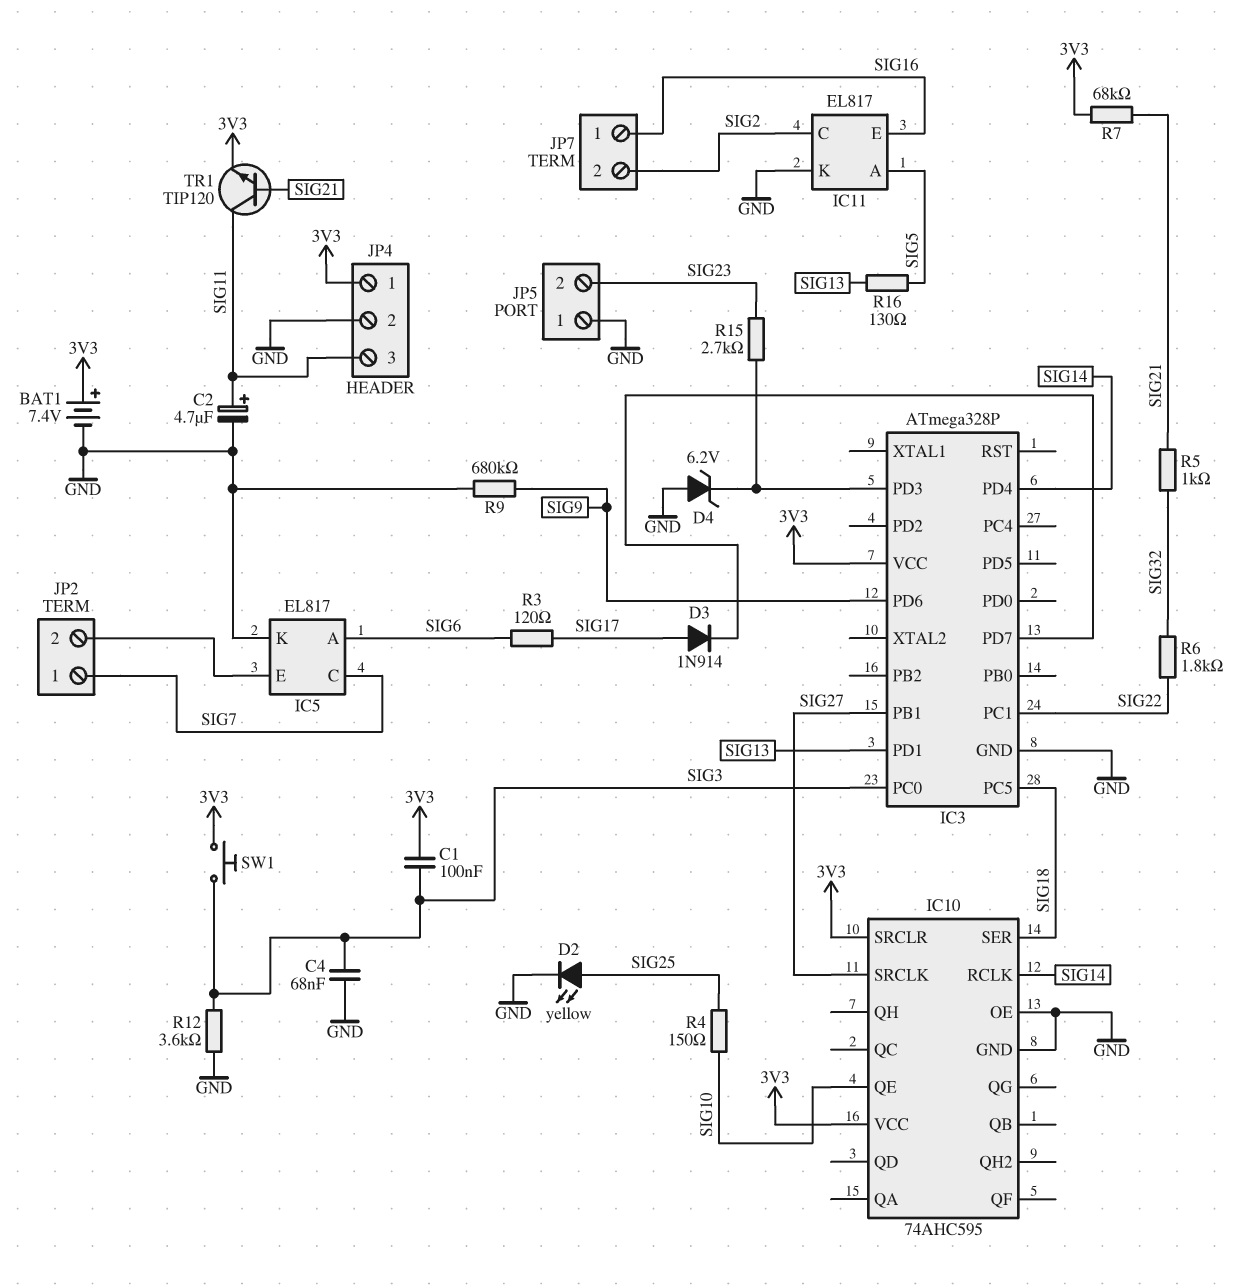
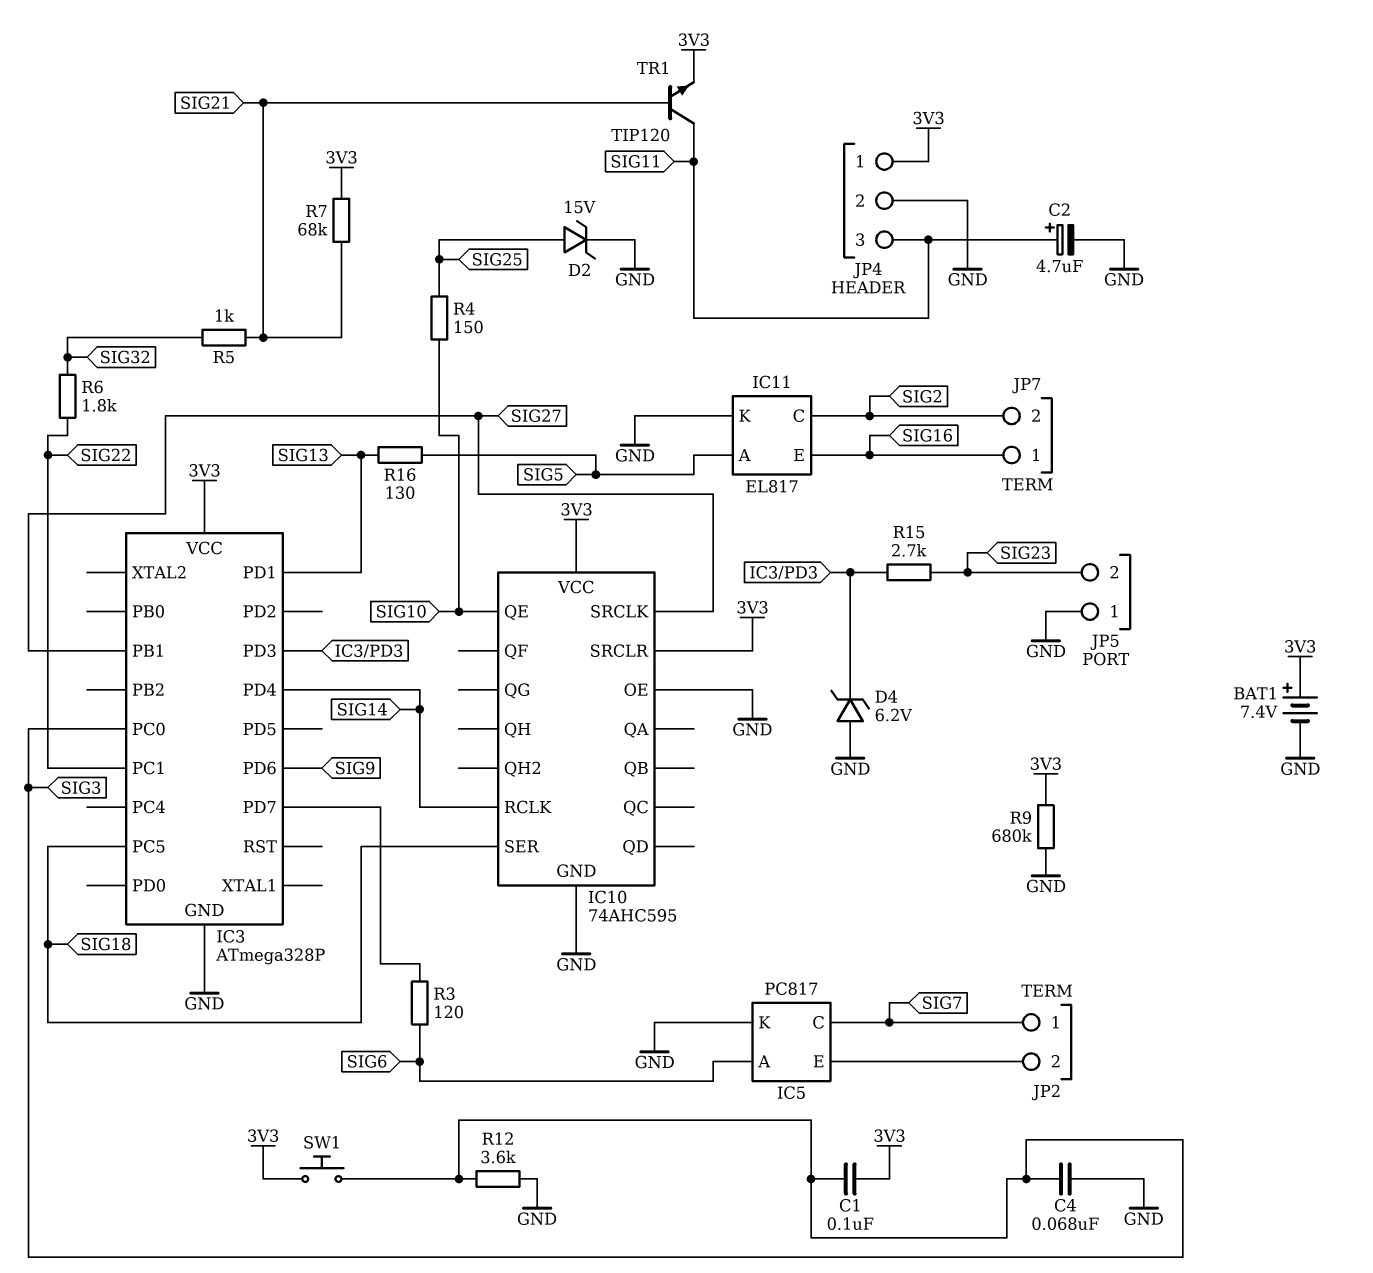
D2: LED yellow (A SIG25, K GND) -> zener 15V (A SIG25, K GND)
D3: diode 1N914 (A SIG17, K IC3/PD7) -> none
IC5: EL817 -> PC817
R3: 120 (SIG6, SIG17) -> 120 (IC3/PD7, SIG6)
R9: 680k (GND, SIG9) -> 680k (3V3, GND)

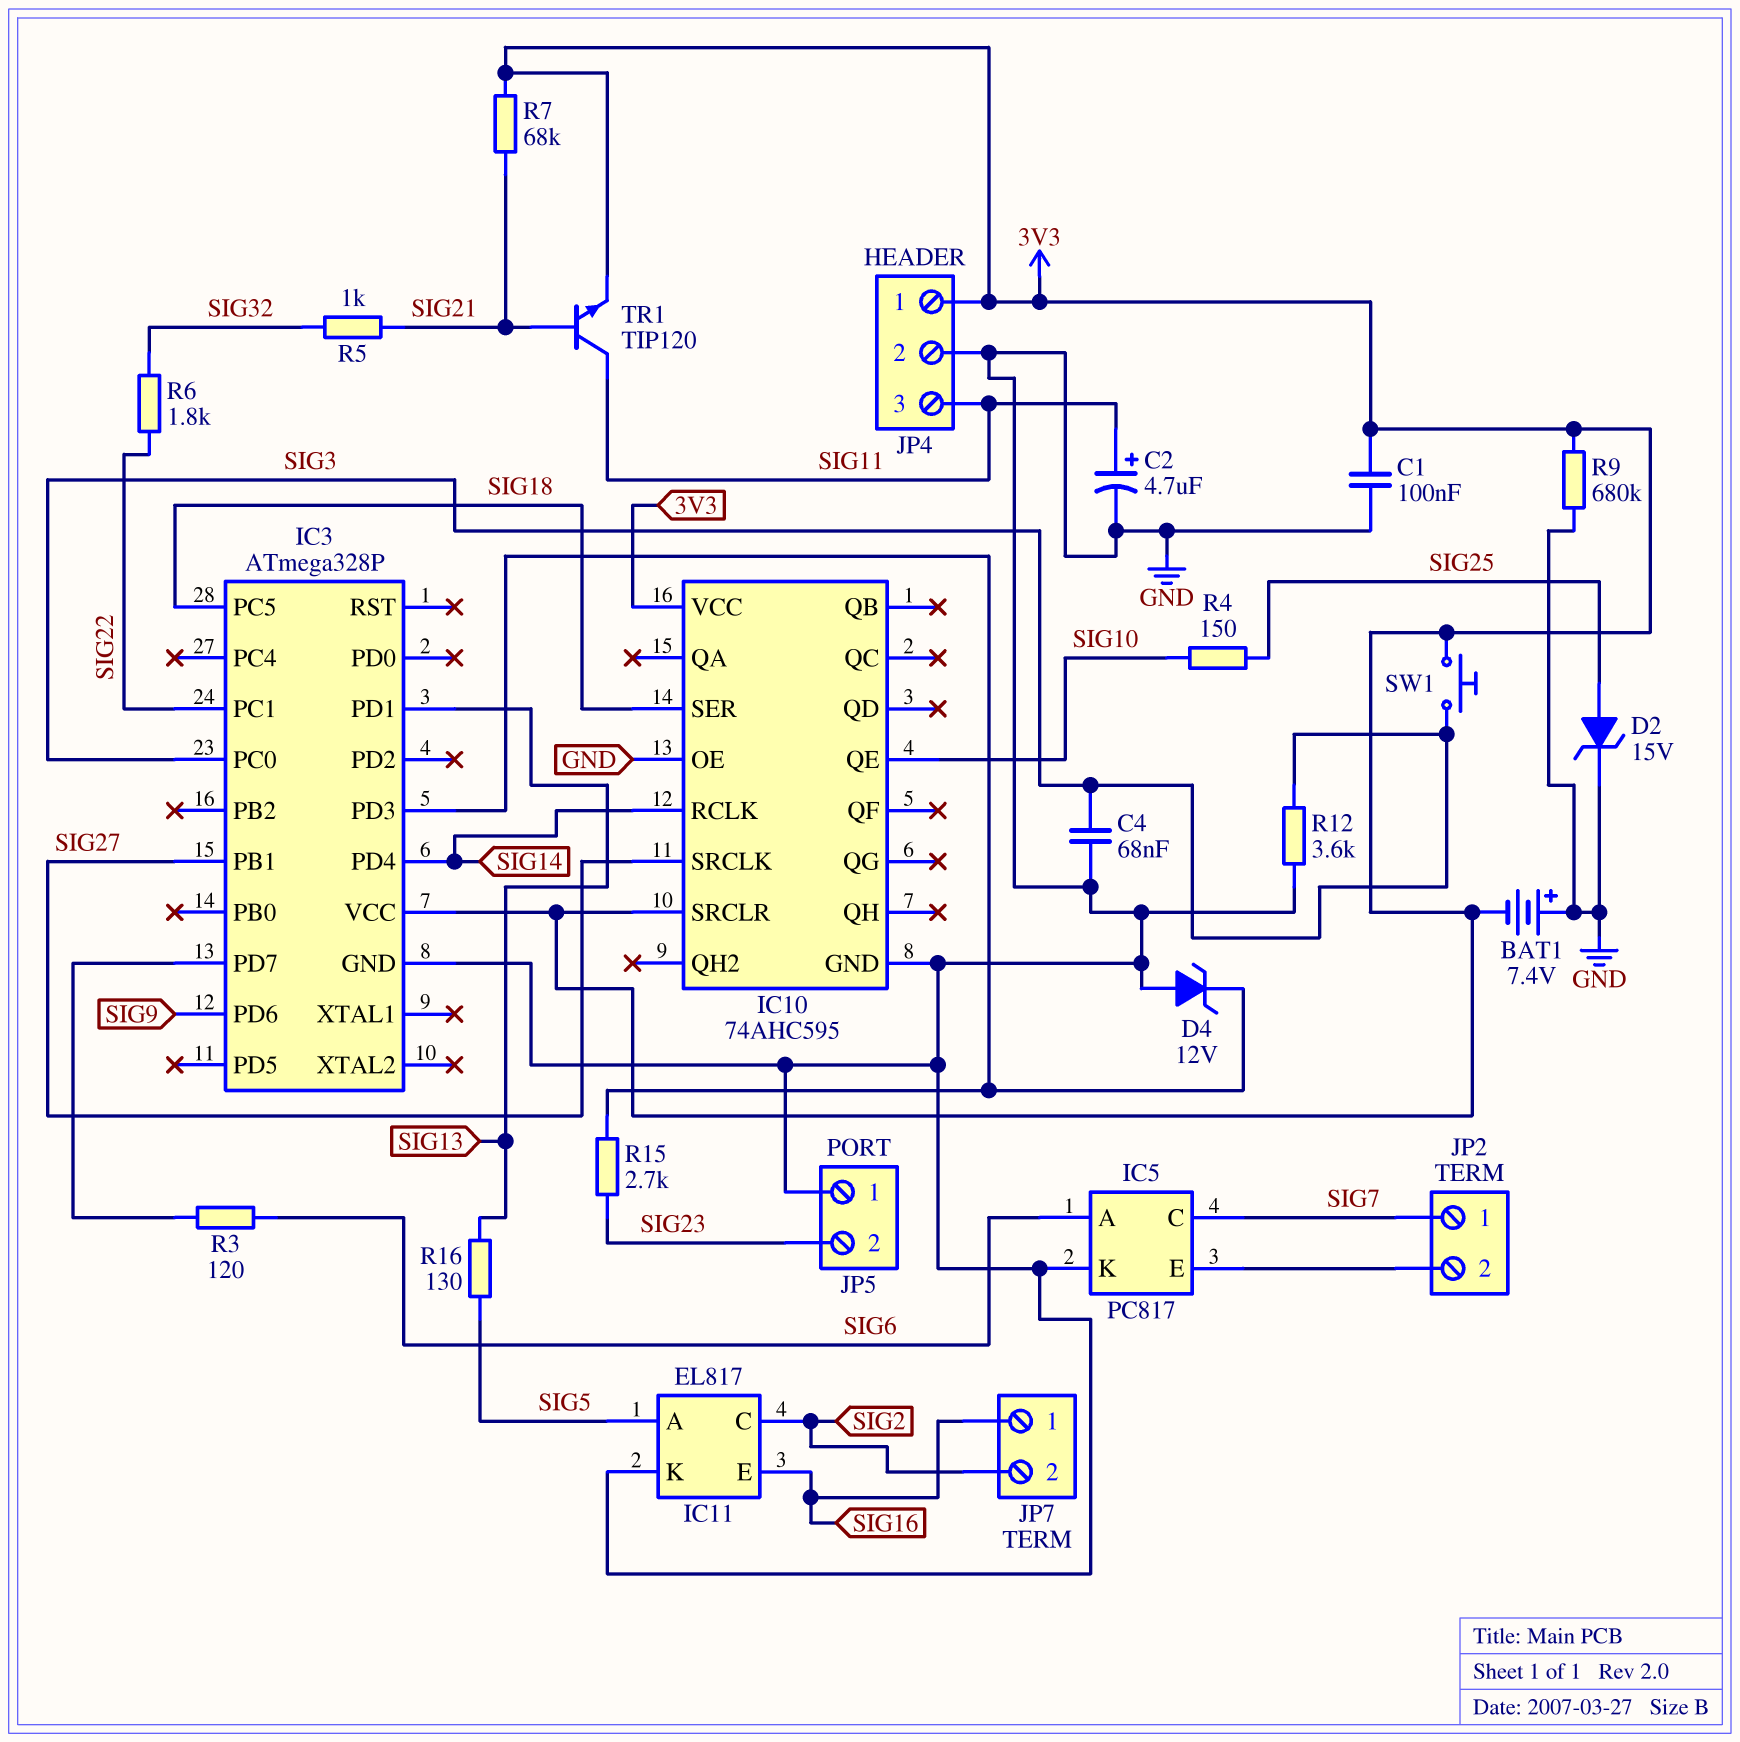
BAT1: 7.4V (plus 3V3, minus GND) -> 7.4V (plus GND, minus 3V3)
C1: 100nF (3V3, SIG3) -> 100nF (3V3, GND)
D4: zener 6.2V (A GND, K IC3/PD3) -> zener 12V (A GND, K IC3/PD3)

